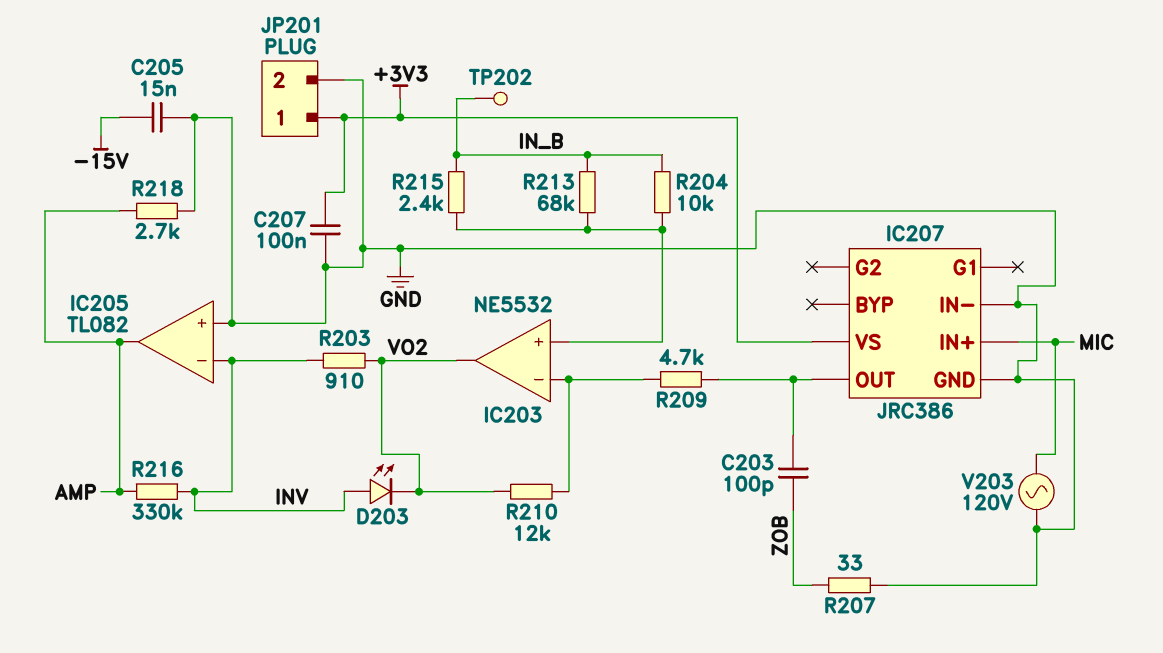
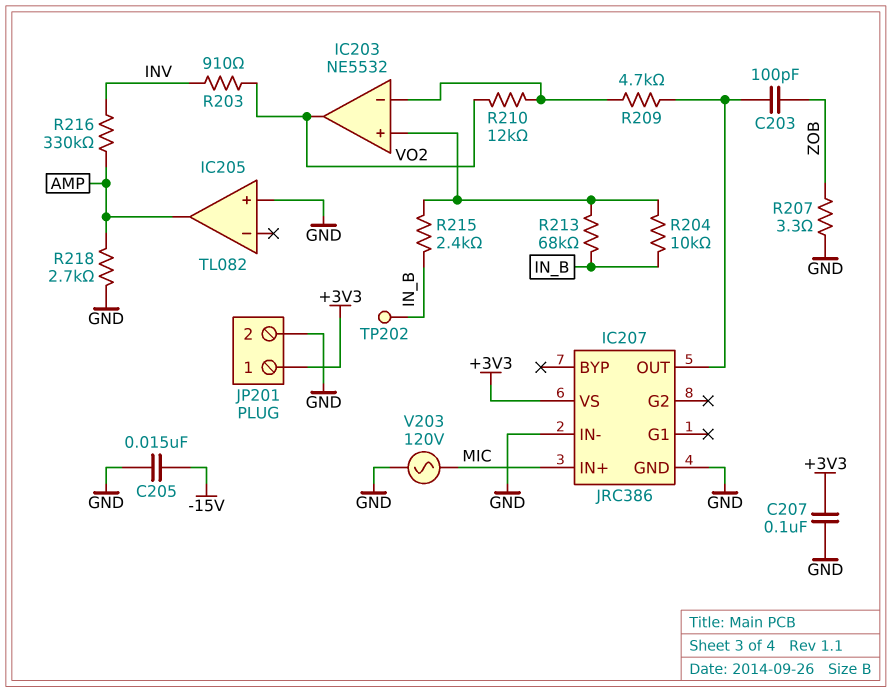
D203: LED (A INV, K VO2) -> none
IC205 pin in-: INV -> none
R207: 33 (GND, ZOB) -> 3.3 (GND, ZOB)

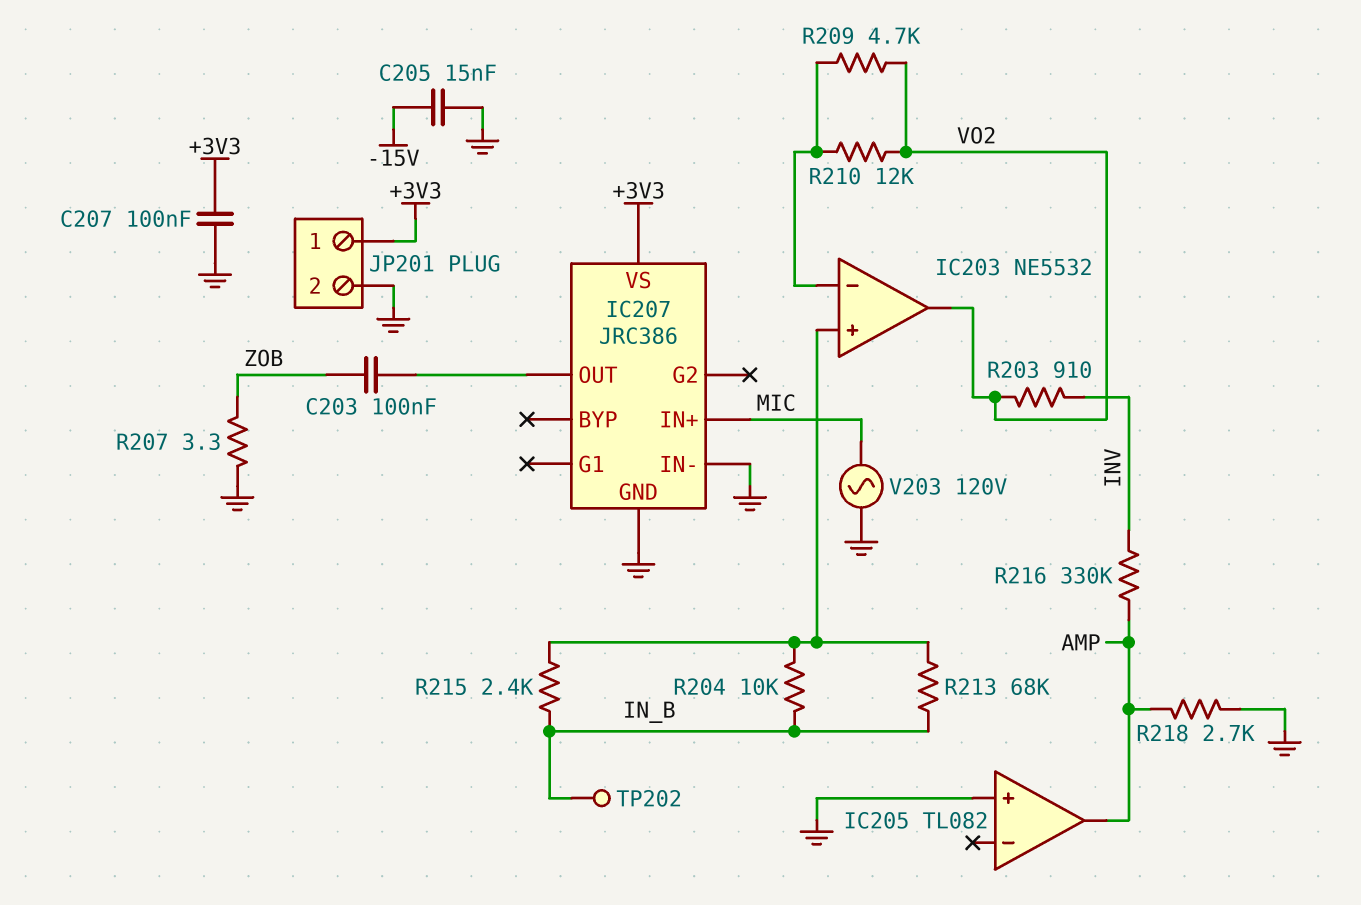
C203: 100pF (IC207/OUT, ZOB) -> 100nF (IC207/OUT, ZOB)
R209: 4.7k (IC203/in-, IC207/OUT) -> 4.7k (IC203/in-, VO2)

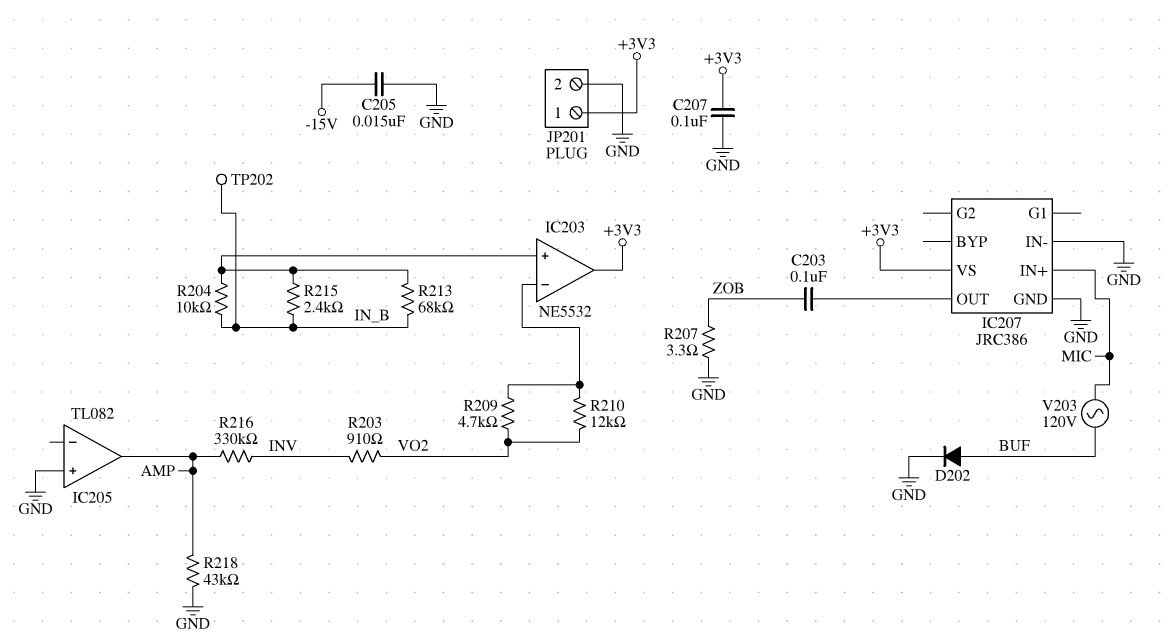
D202: none -> diode (A BUF, K GND)
IC203 pin out: VO2 -> +3V3
R218: 2.7k (AMP, GND) -> 43k (AMP, GND)
V203: AC 120V (GND, MIC) -> AC 120V (BUF, MIC)

